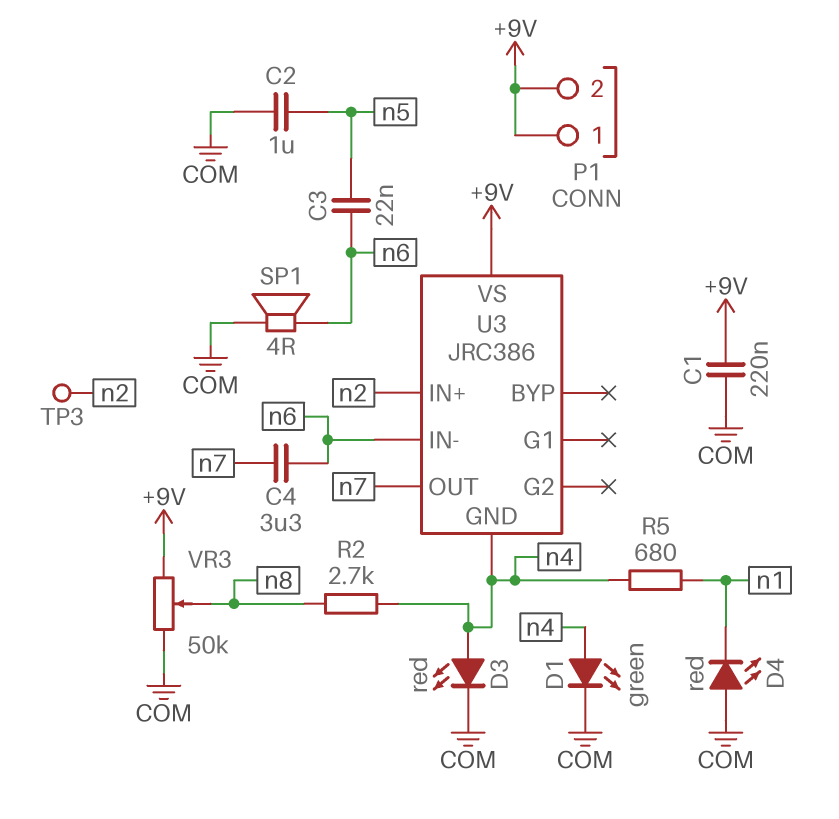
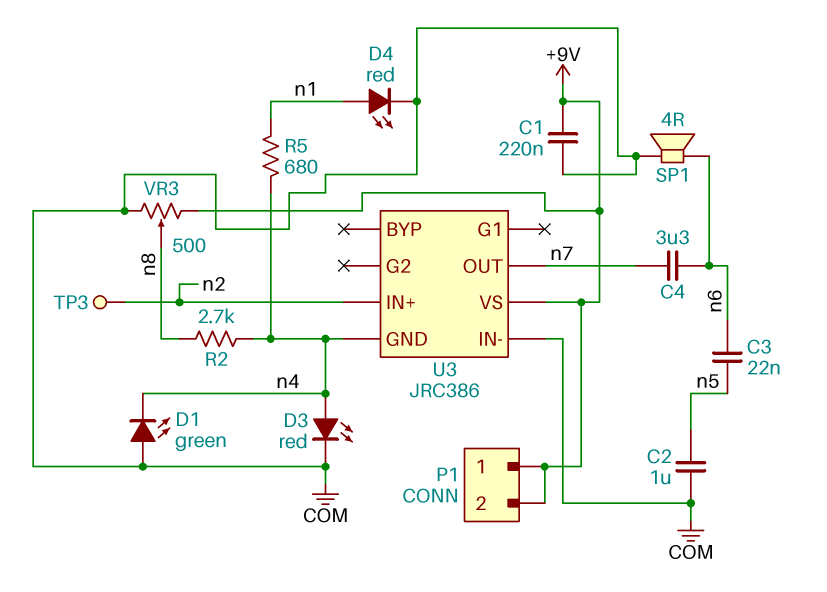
D1: LED green (A n4, K COM) -> LED green (A COM, K n4)
D4: LED red (A COM, K n1) -> LED red (A n1, K COM)
U3 pin IN-: n6 -> COM
VR3: 50k (+9V, COM, wiper n8) -> 500 (+9V, COM, wiper n8)

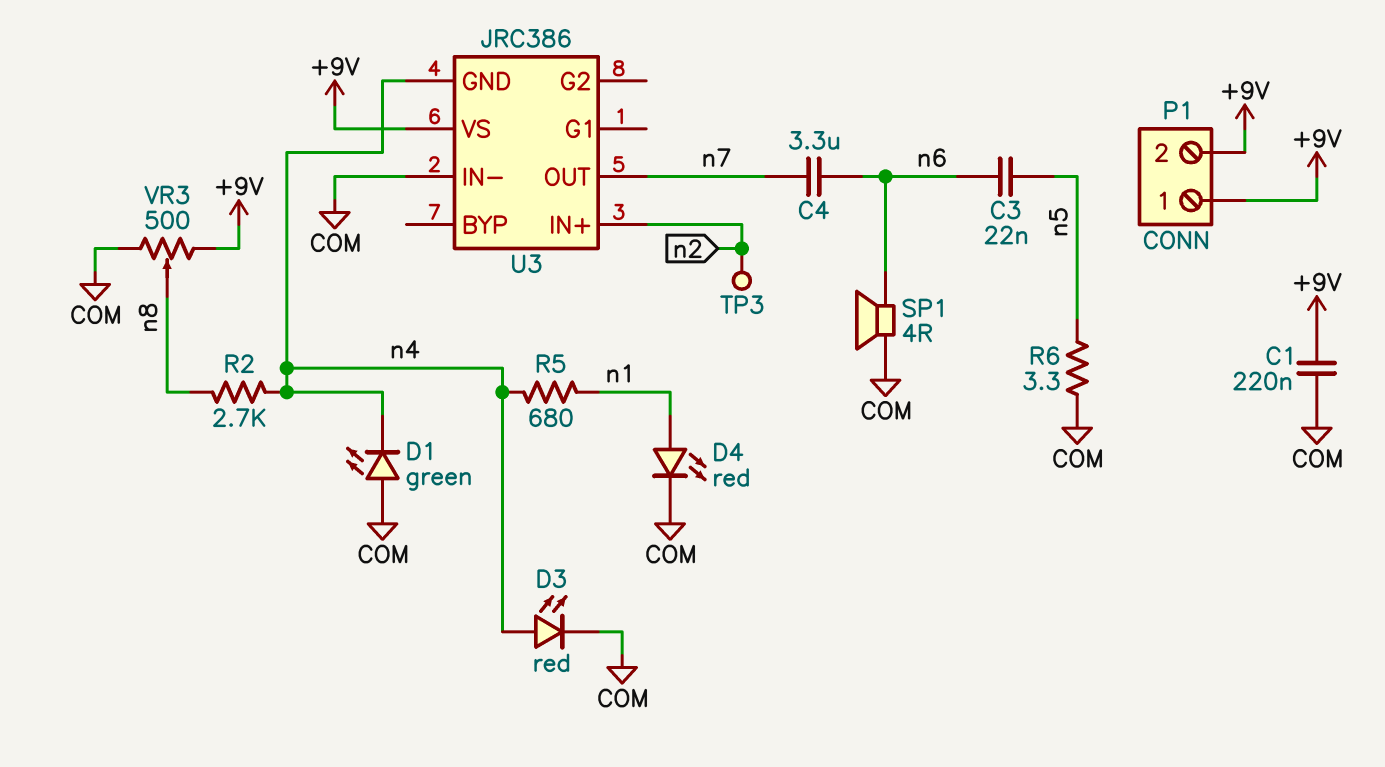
C2: 1uF (COM, n5) -> none
R6: none -> 3.3 (COM, n5)

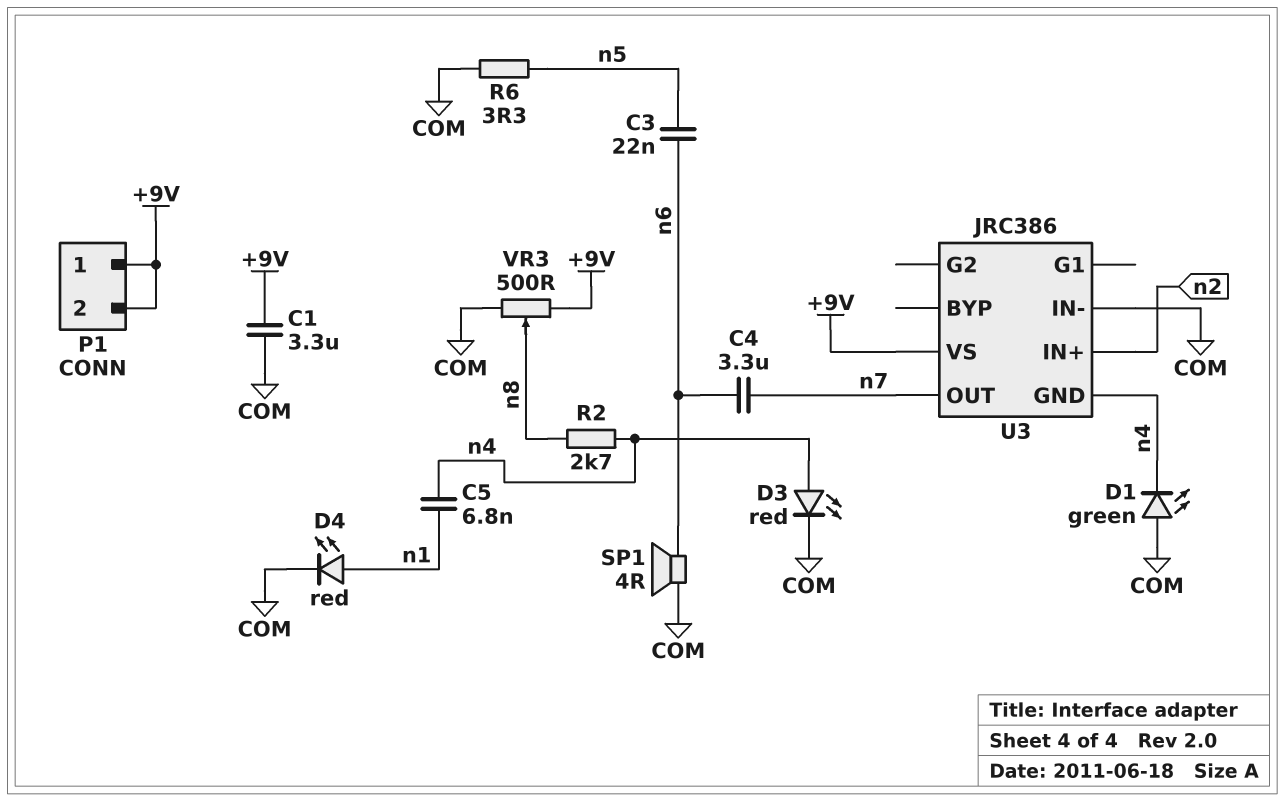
C1: 220nF (+9V, COM) -> 3.3uF (+9V, COM)
C5: none -> 6.8nF (n1, n4)
R5: 680 (n1, n4) -> none
TP3: test point (n2) -> none

